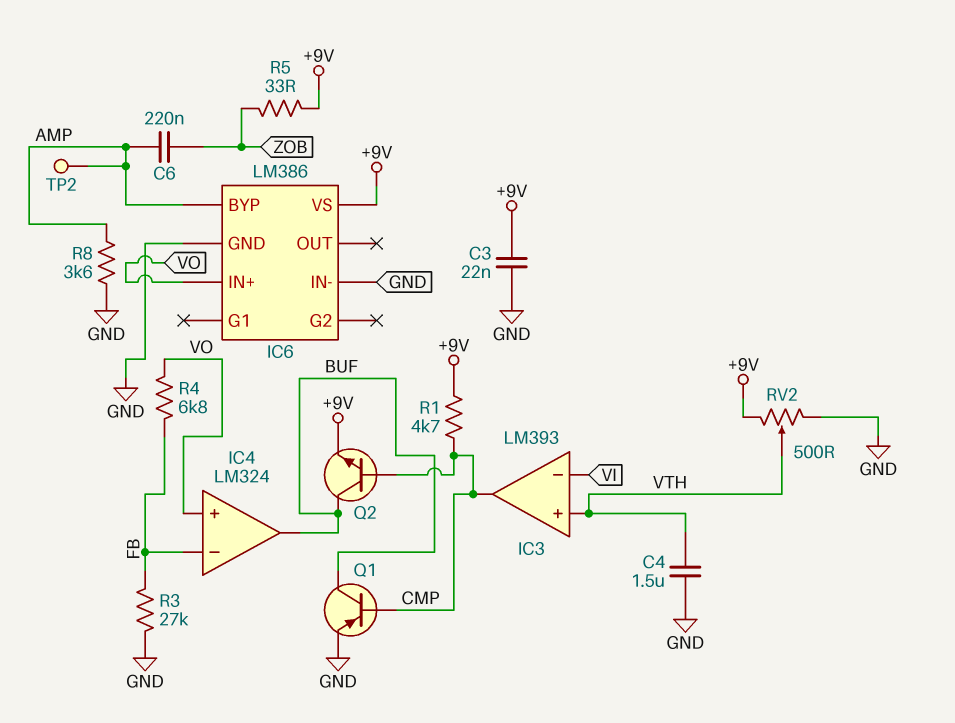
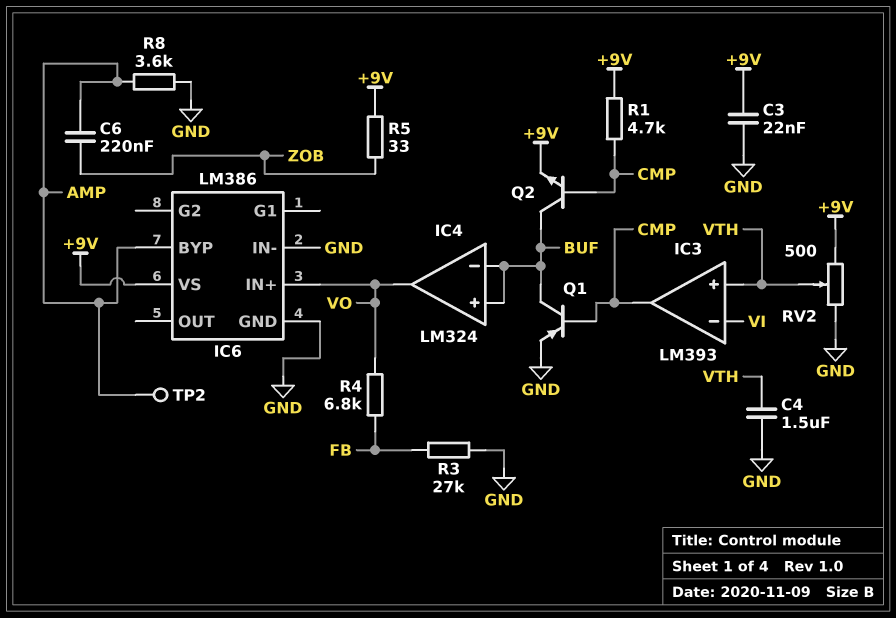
IC4 pin in+: VO -> BUF
IC4 pin in-: FB -> BUF
IC4 pin out: BUF -> VO

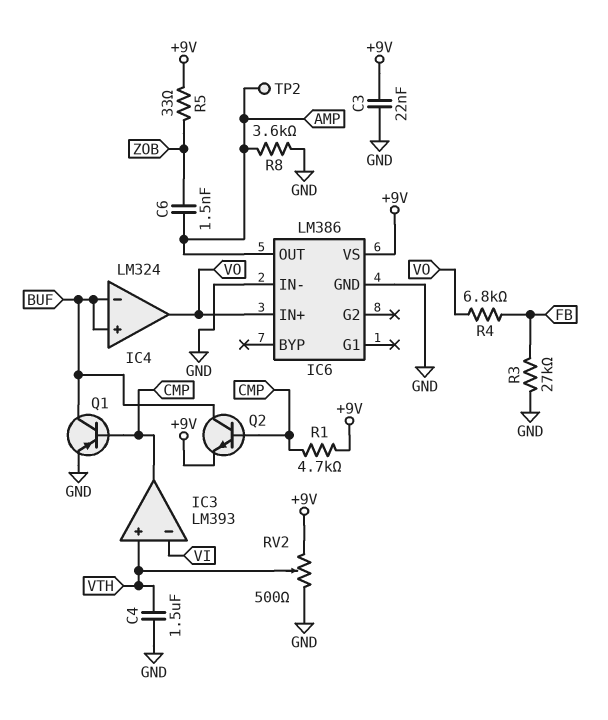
C6: 220nF (AMP, ZOB) -> 1.5nF (AMP, ZOB)
IC6 pin BYP: AMP -> none
IC6 pin OUT: none -> AMP

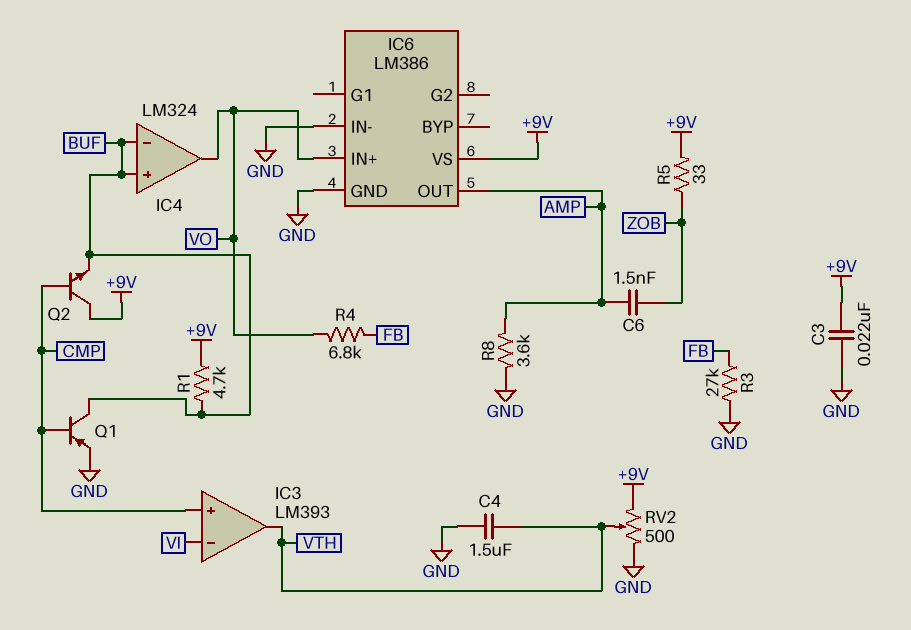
IC3 pin in+: VTH -> CMP
IC3 pin out: CMP -> VTH
Q2: NPN (B CMP, C BUF, E +9V) -> NPN (B CMP, C +9V, E BUF)
R1: 4.7k (+9V, CMP) -> 4.7k (+9V, BUF)
TP2: test point (AMP) -> none

